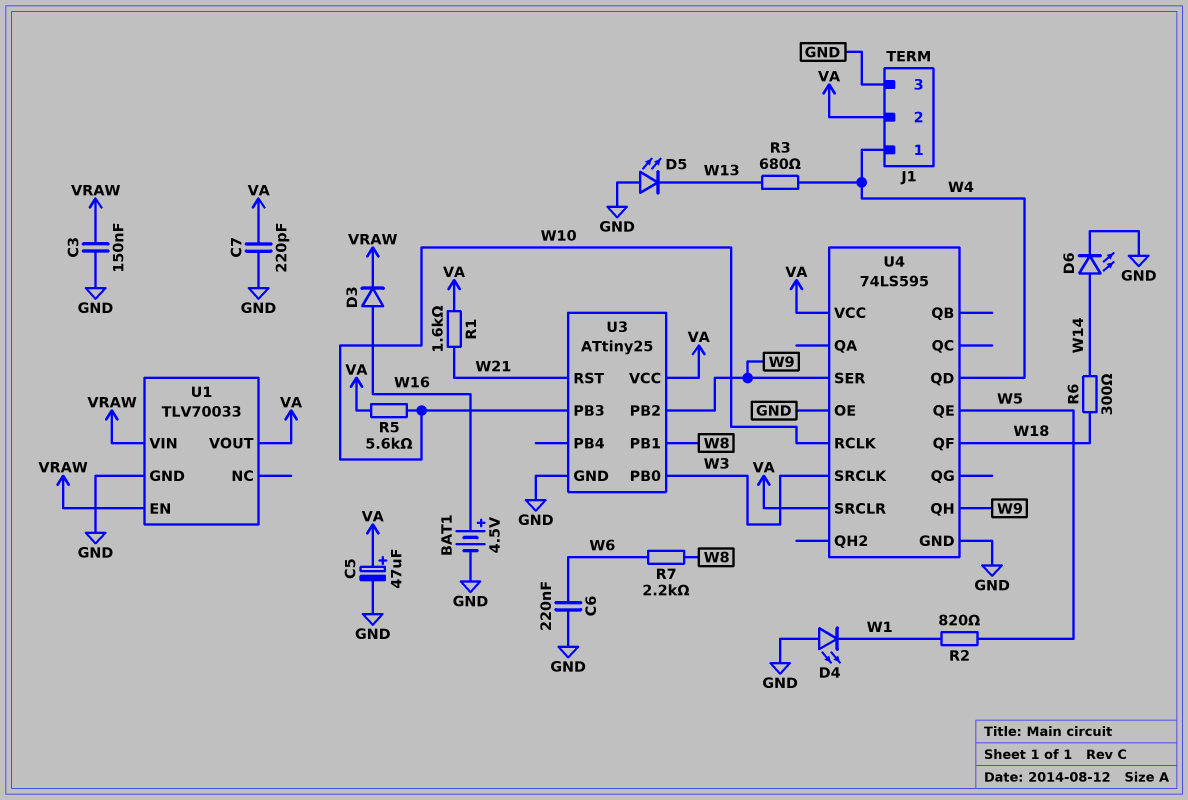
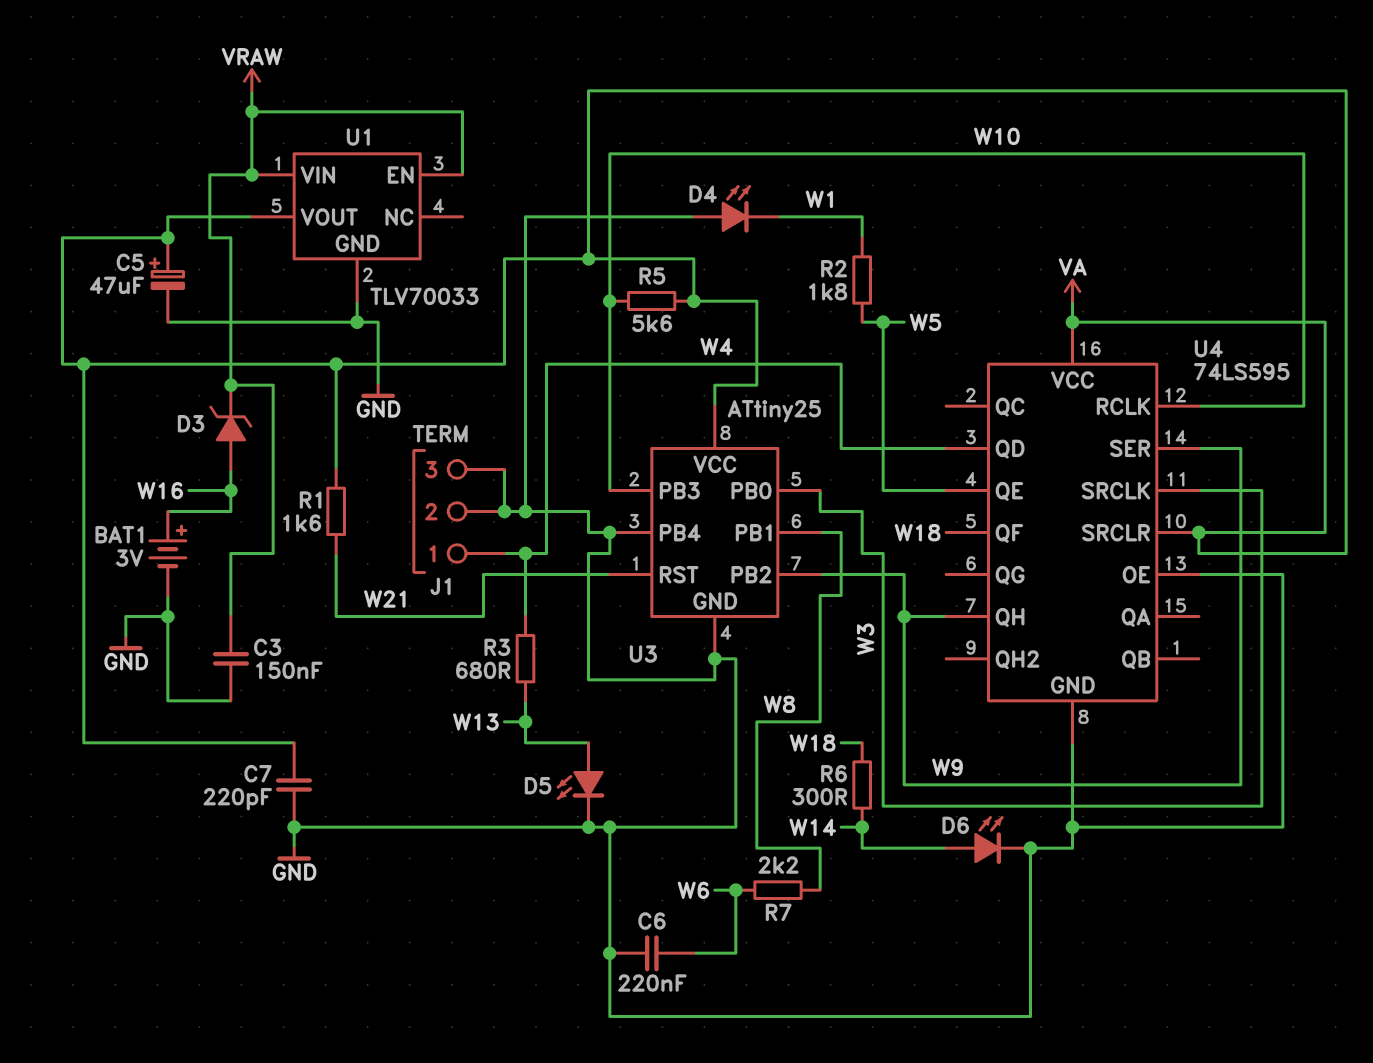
BAT1: 4.5V (plus W16, minus GND) -> 3V (plus W16, minus GND)
D3: diode (A W16, K VRAW) -> zener (A W16, K VRAW)
D5: LED (A GND, K W13) -> LED (A W13, K GND)
J1 pin 2: VA -> GND
R2: 820 (W1, W5) -> 1.8k (W1, W5)
U3 pin PB4: none -> GND

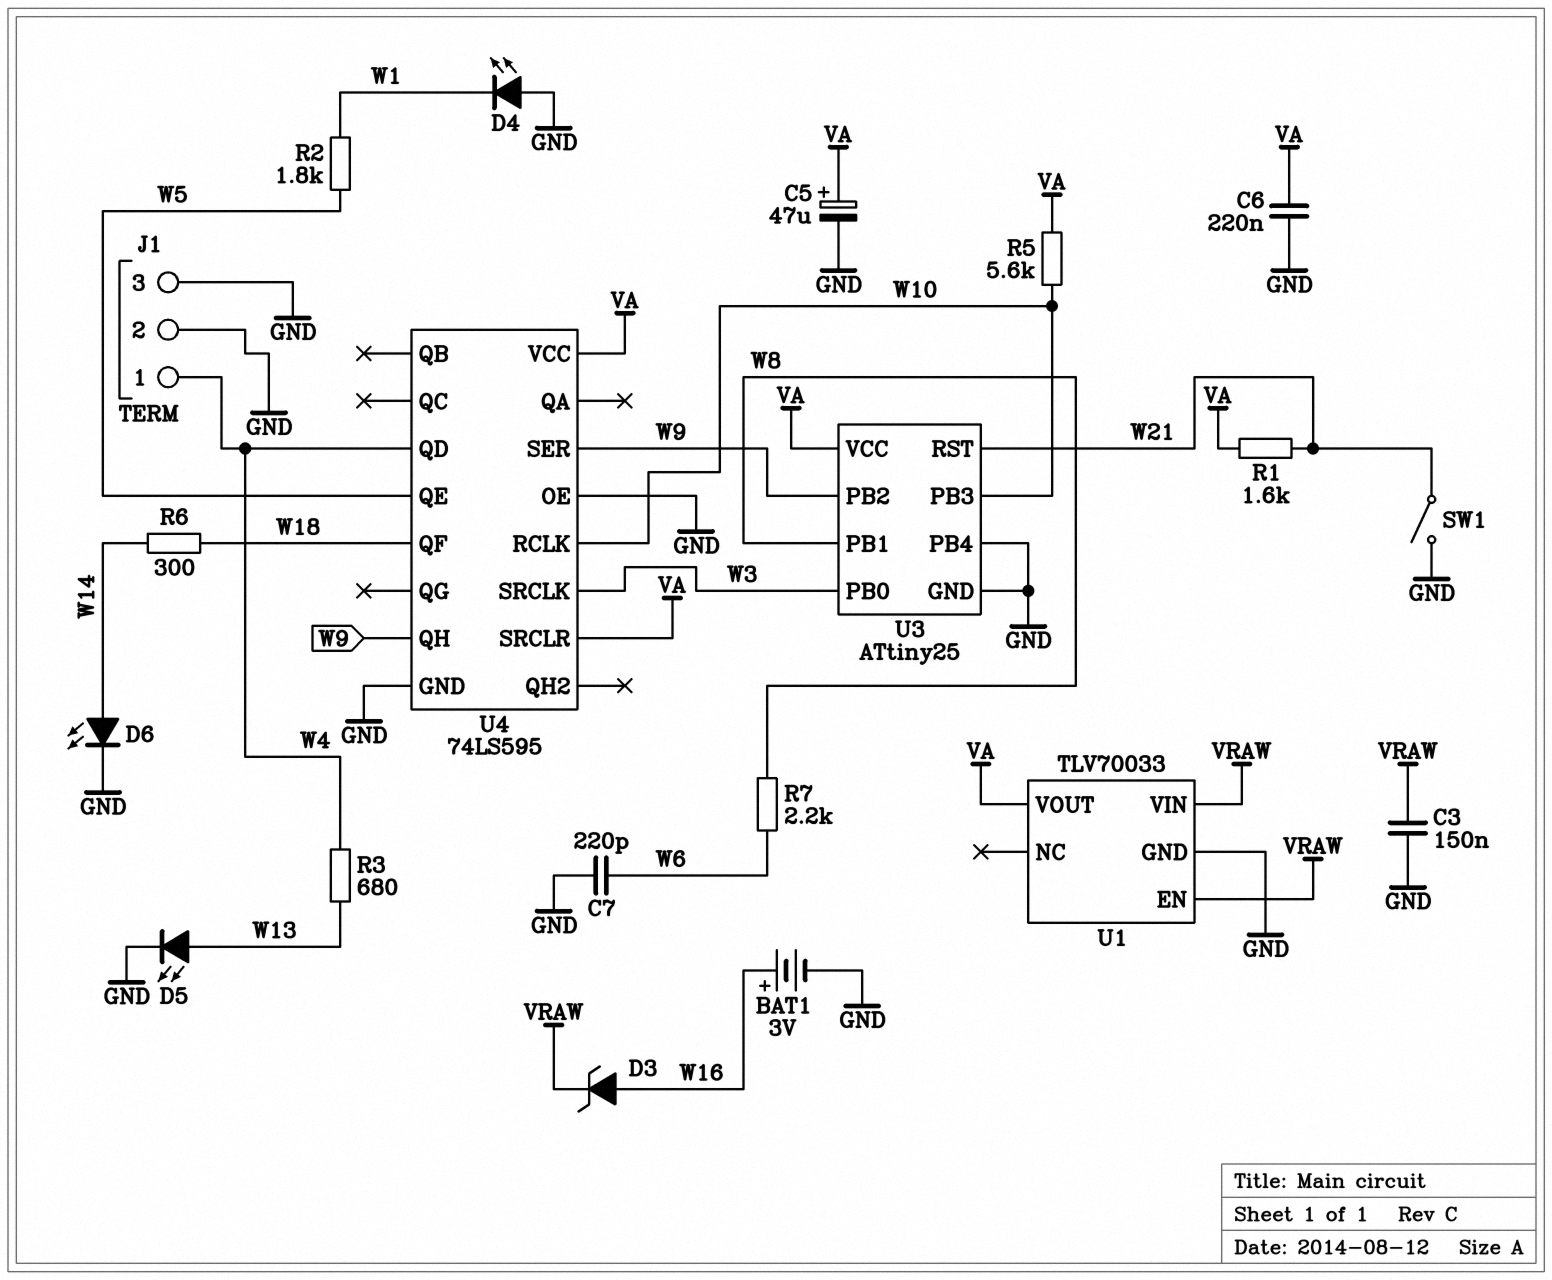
C6: 220nF (GND, W6) -> 220nF (GND, VA)
C7: 220pF (GND, VA) -> 220pF (GND, W6)
SW1: none -> switch (GND, W21)

